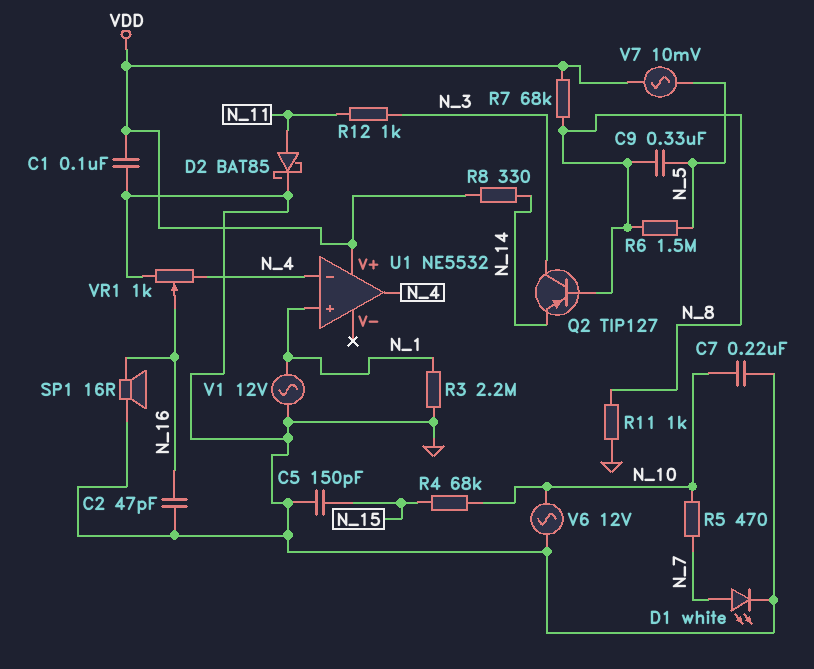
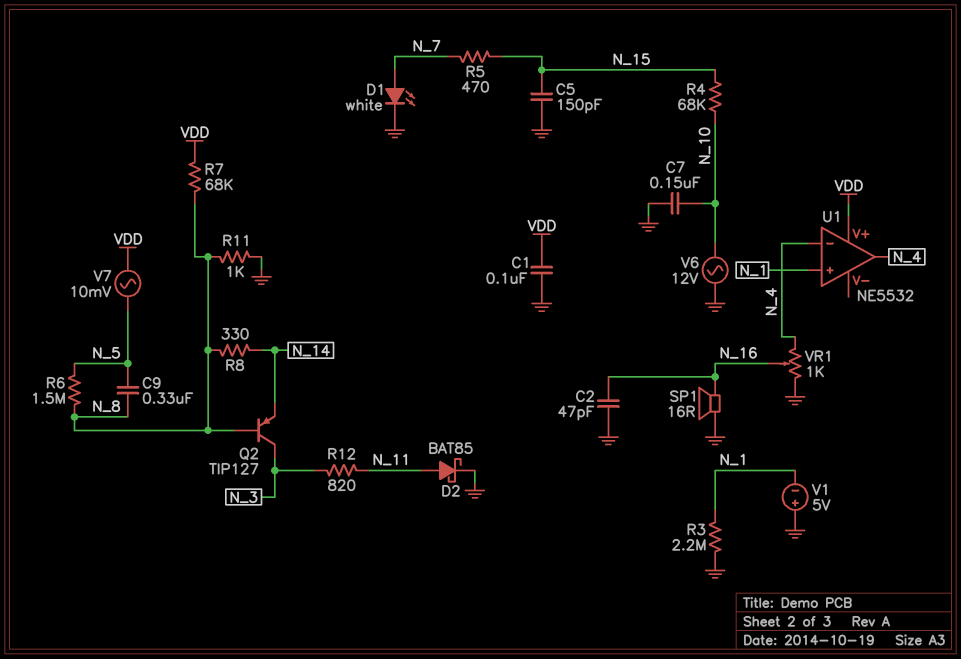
C7: 220nF (GND, N_10) -> 150nF (GND, N_10)
R5: 470 (N_7, N_10) -> 470 (N_7, N_15)
R8: 330 (N_14, VDD) -> 330 (N_8, N_14)
R12: 1k (N_3, N_11) -> 820 (N_3, N_11)
V1: AC 12V (GND, N_1) -> 5V (plus GND, minus N_1)

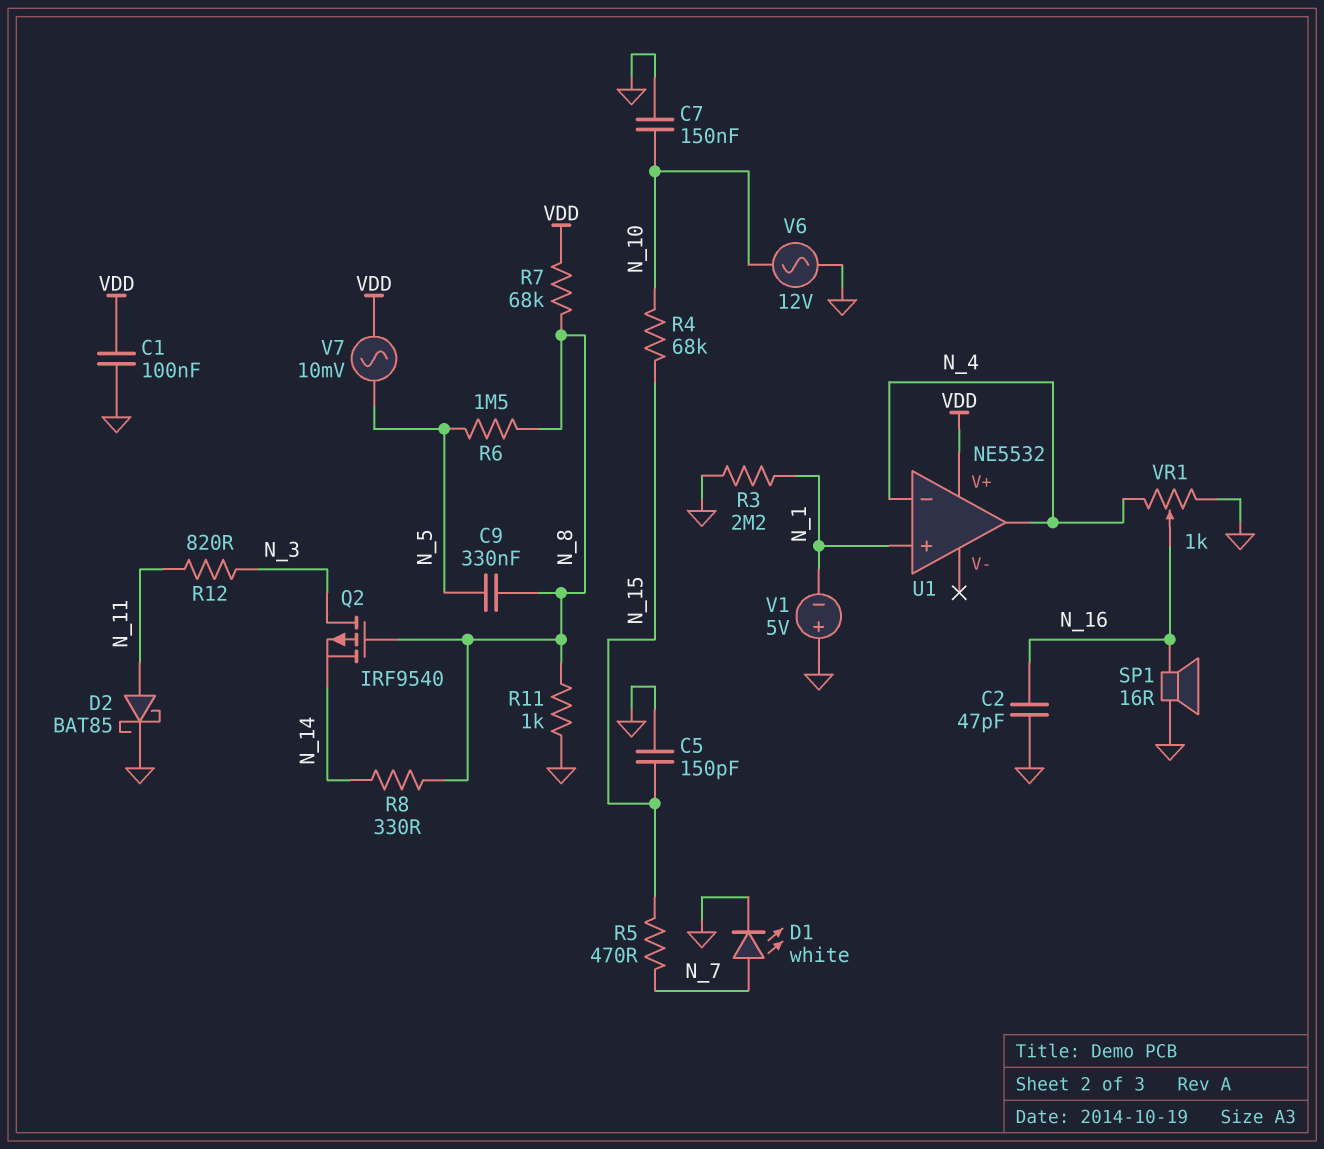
Q2: PNP TIP127 (B N_8, C N_3, E N_14) -> PMOS IRF9540 (G N_8, D N_3, S N_14)

